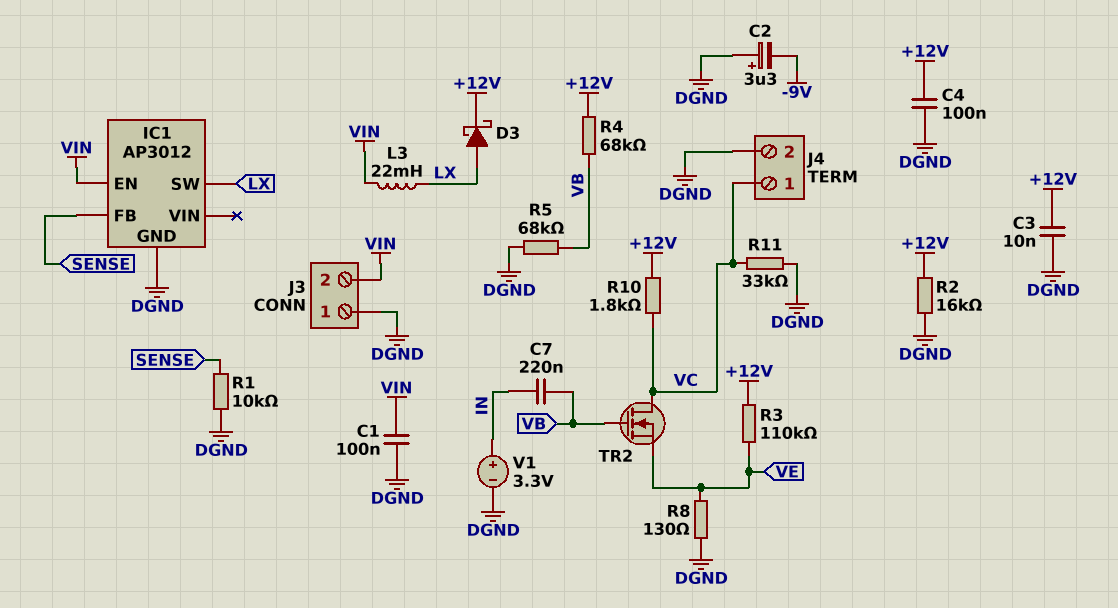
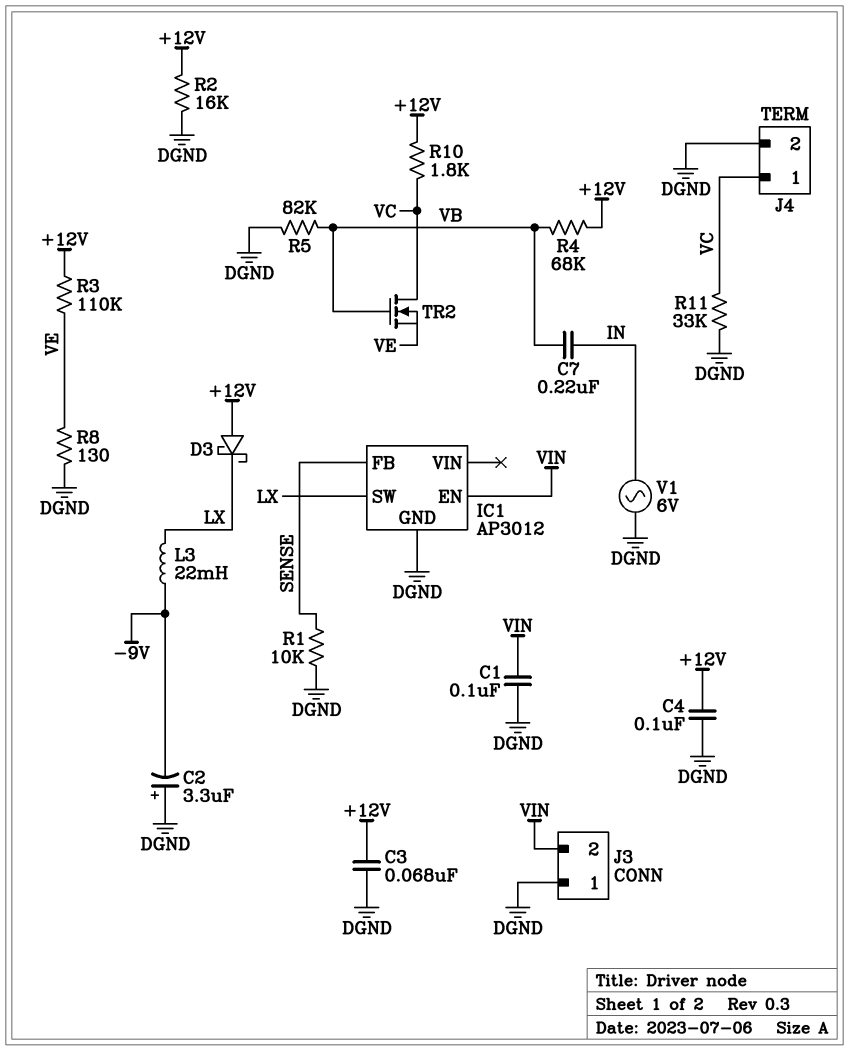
C3: 10nF (+12V, DGND) -> 68nF (+12V, DGND)
D3: schottky (A LX, K +12V) -> schottky (A +12V, K LX)
L3: 22mH (LX, VIN) -> 22mH (-9V, LX)
R5: 68k (DGND, VB) -> 82k (DGND, VB)
V1: 3.3V (plus IN, minus DGND) -> AC 6V (DGND, IN)

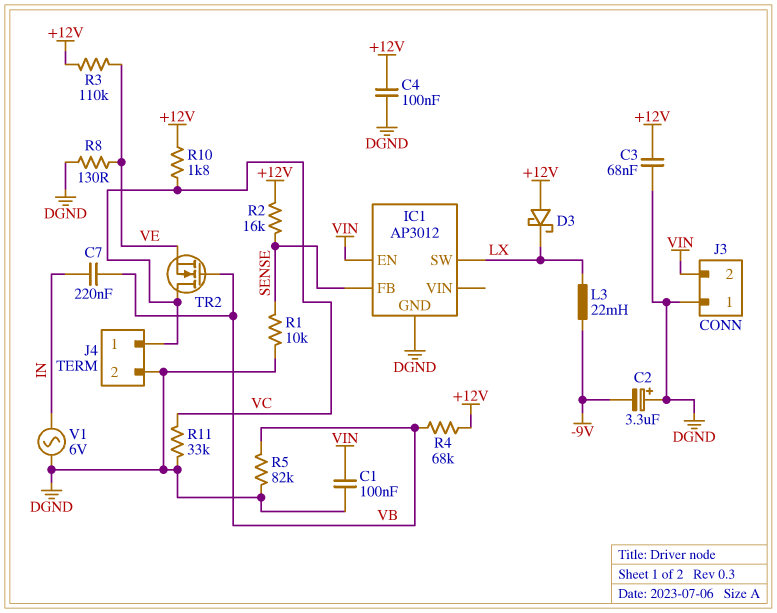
R2: 16k (+12V, DGND) -> 16k (+12V, SENSE)

